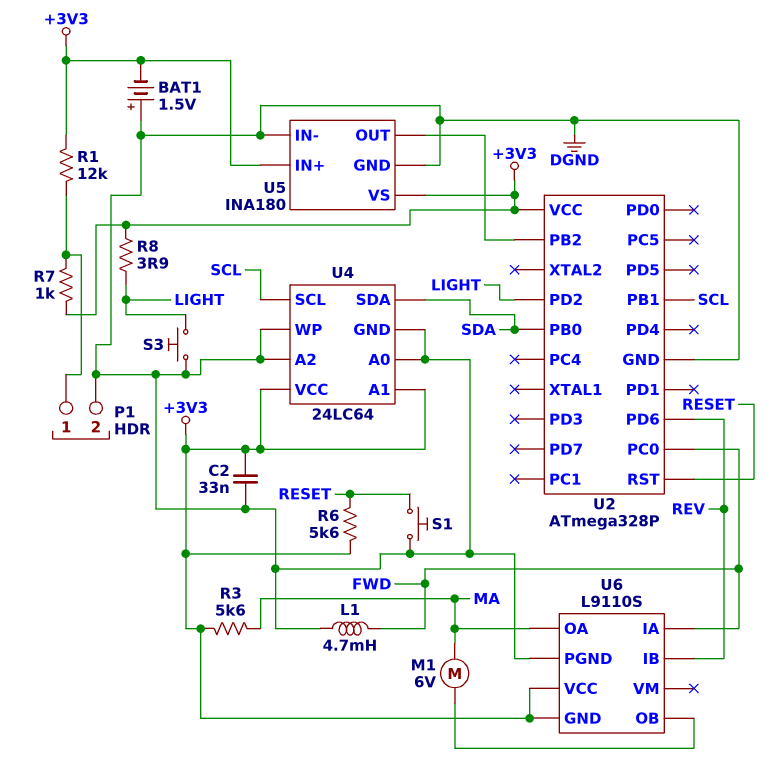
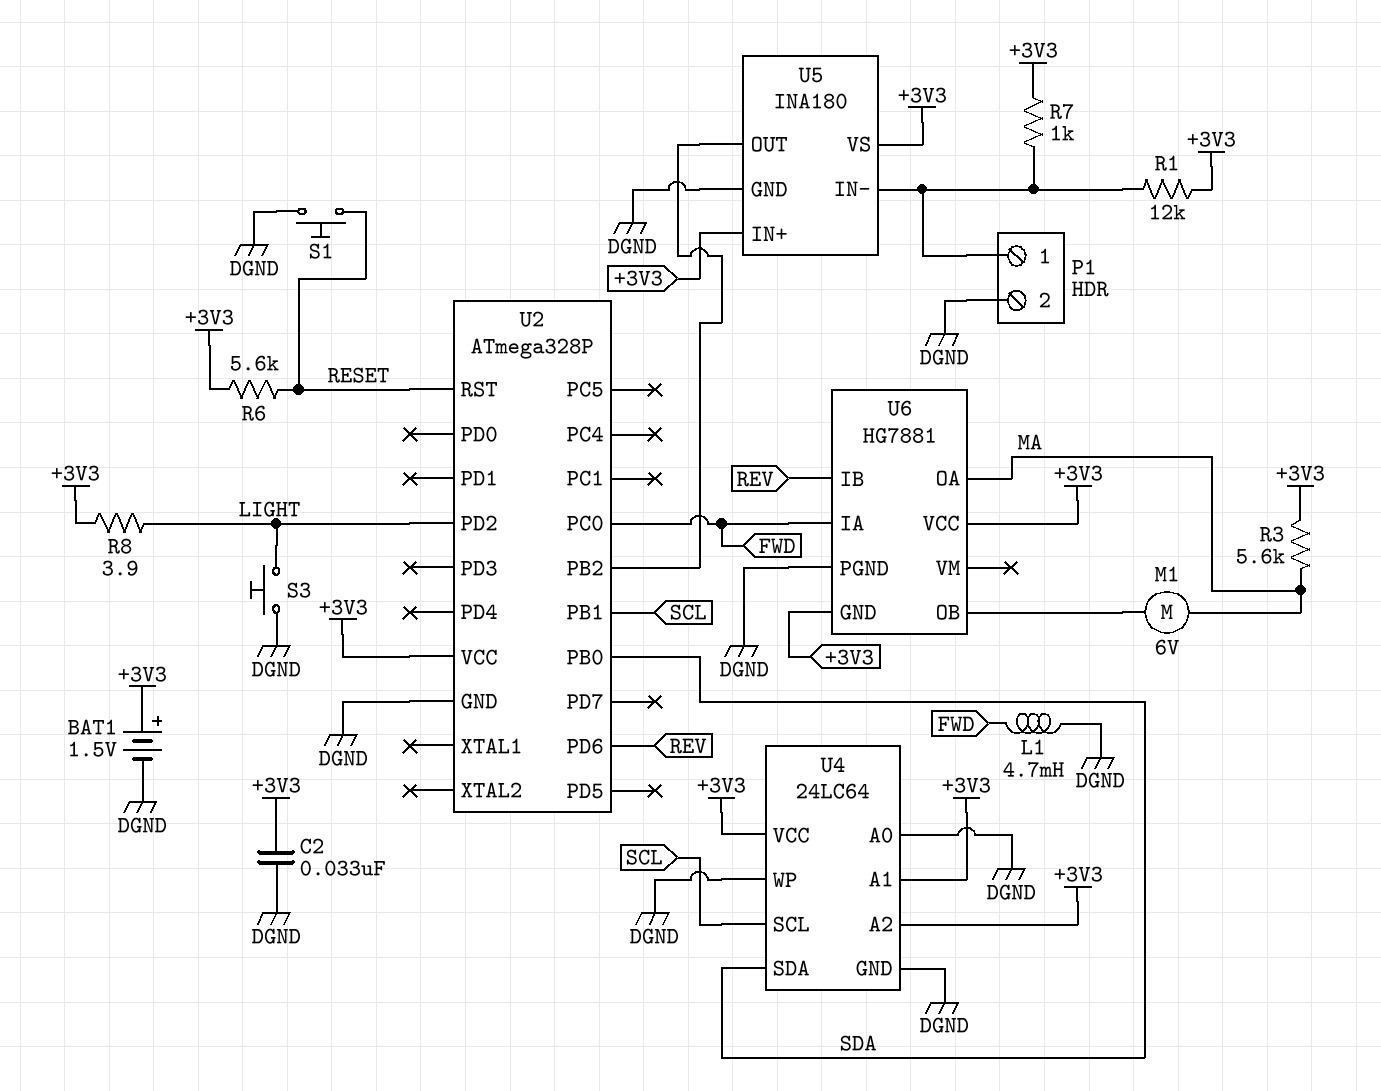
BAT1: 1.5V (plus DGND, minus +3V3) -> 1.5V (plus +3V3, minus DGND)
U4 pin A2: DGND -> +3V3
U5 pin IN-: DGND -> P1/1
U6: L9110S -> HG7881

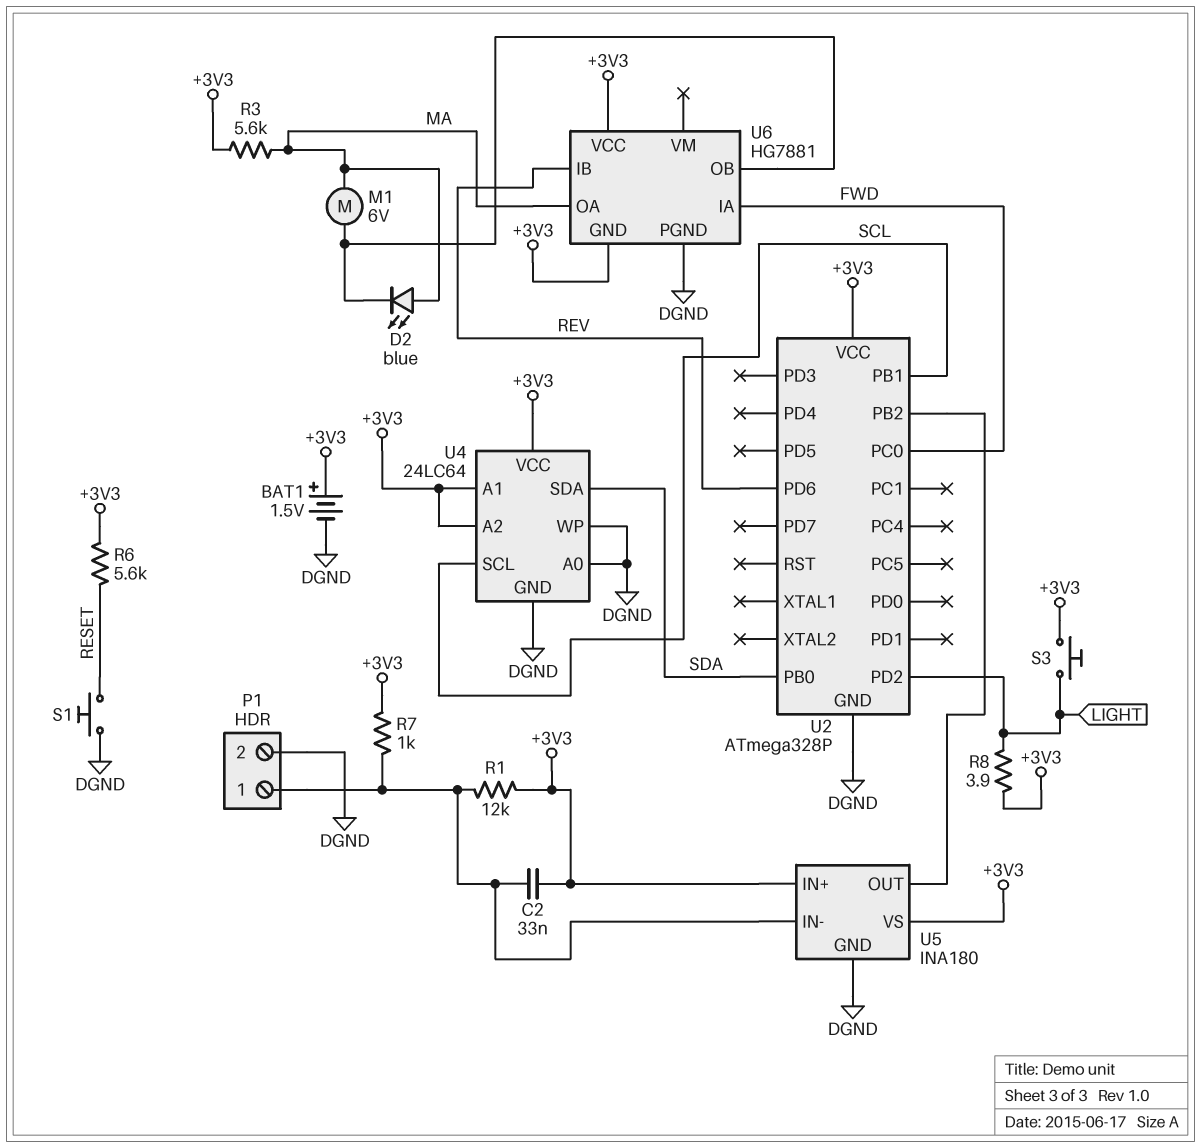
C2: 33nF (+3V3, DGND) -> 33nF (+3V3, P1/1)
D2: none -> LED blue (A MA, K U6/OB)
L1: 4.7mH (DGND, FWD) -> none
S3: button (DGND, LIGHT) -> button (+3V3, LIGHT)
U2 pin RST: RESET -> none

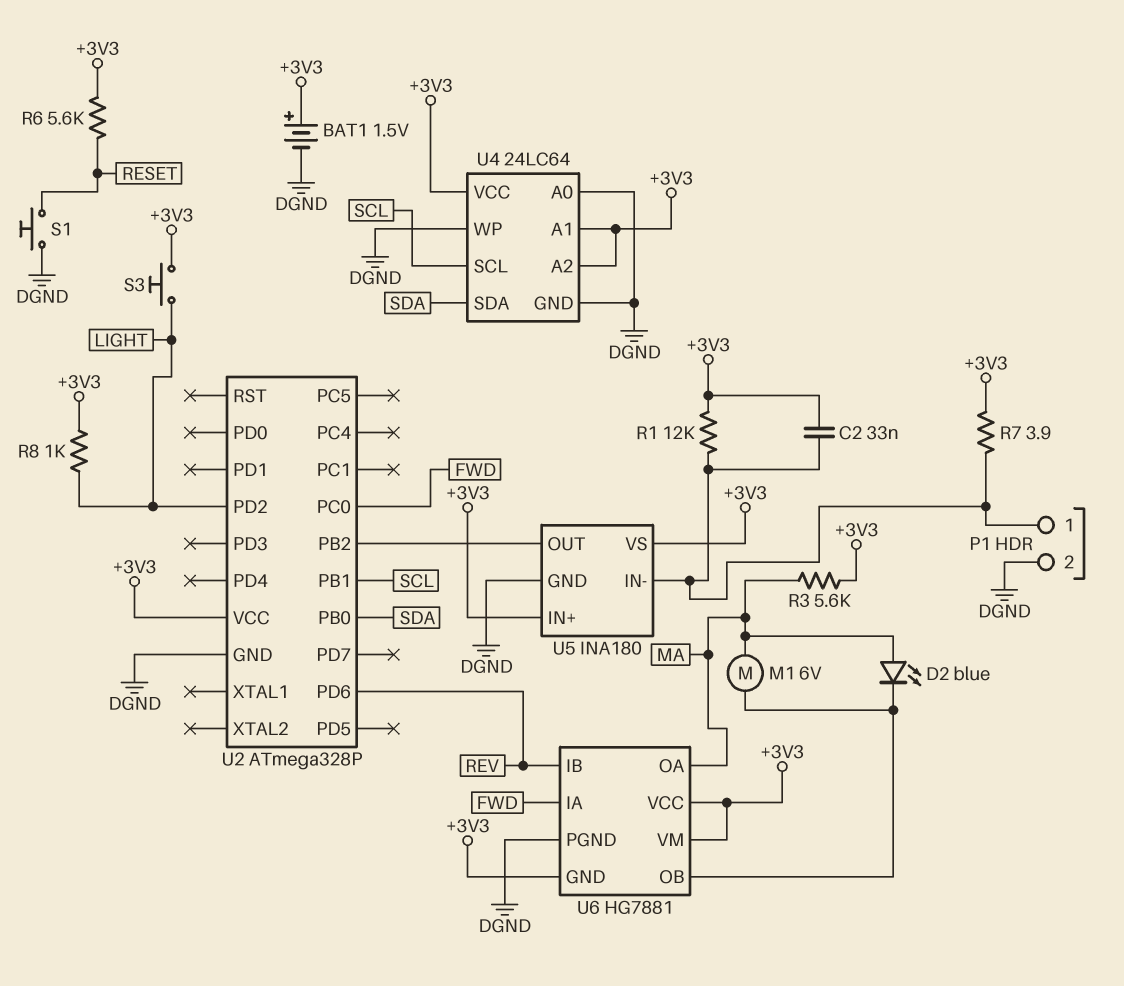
R7: 1k (+3V3, P1/1) -> 3.9 (+3V3, P1/1)
R8: 3.9 (+3V3, LIGHT) -> 1k (+3V3, LIGHT)
U6 pin VM: none -> +3V3

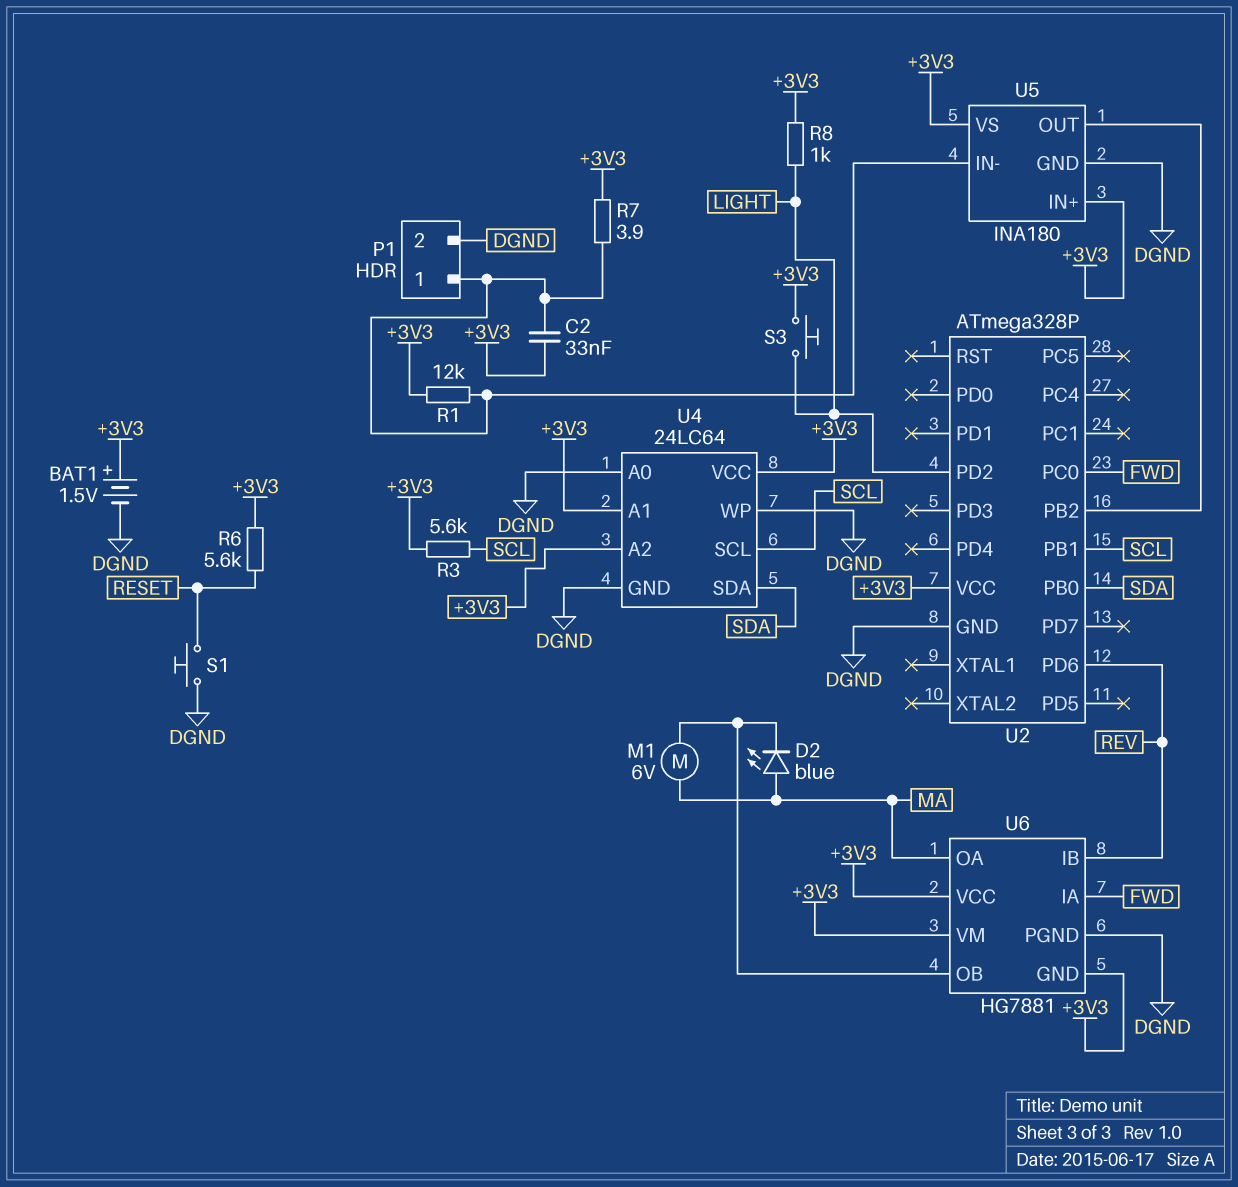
R3: 5.6k (+3V3, MA) -> 5.6k (+3V3, SCL)

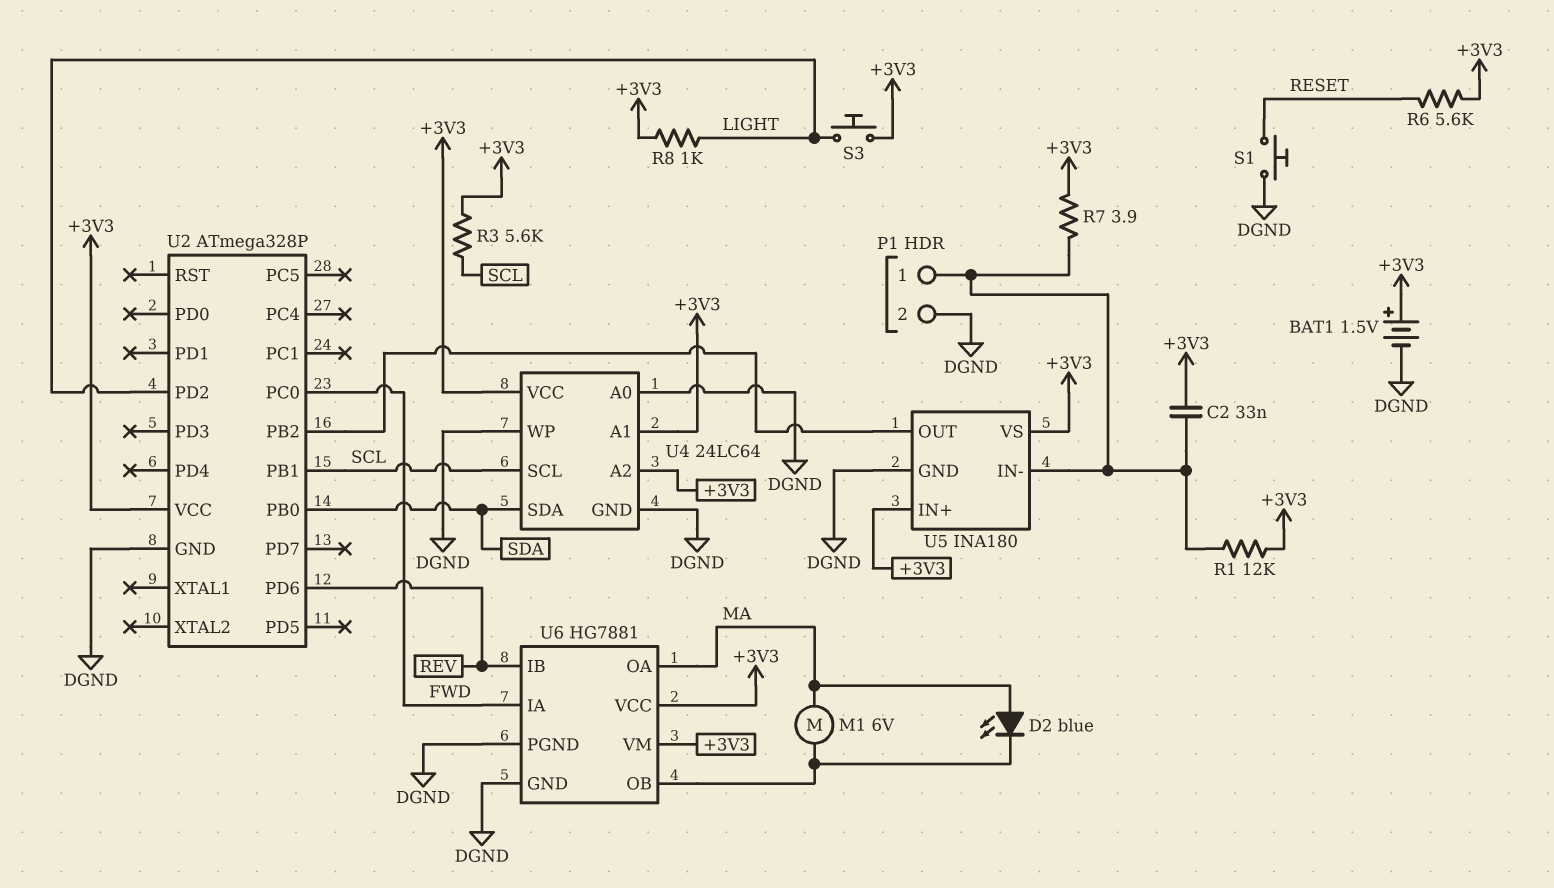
U6 pin GND: +3V3 -> DGND

